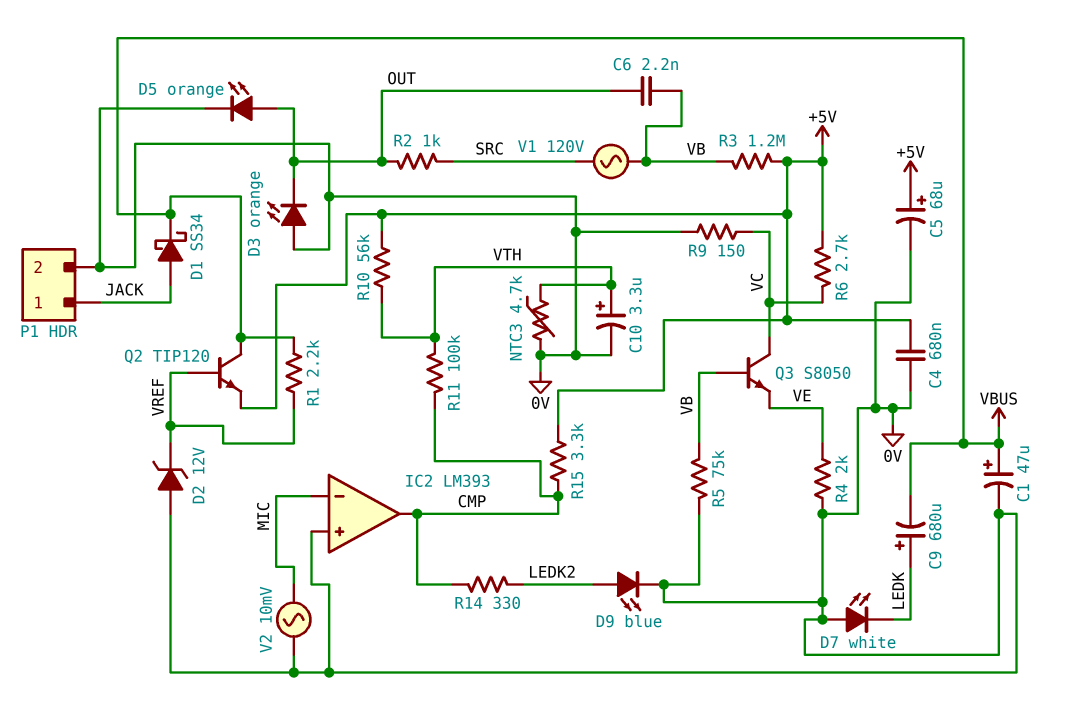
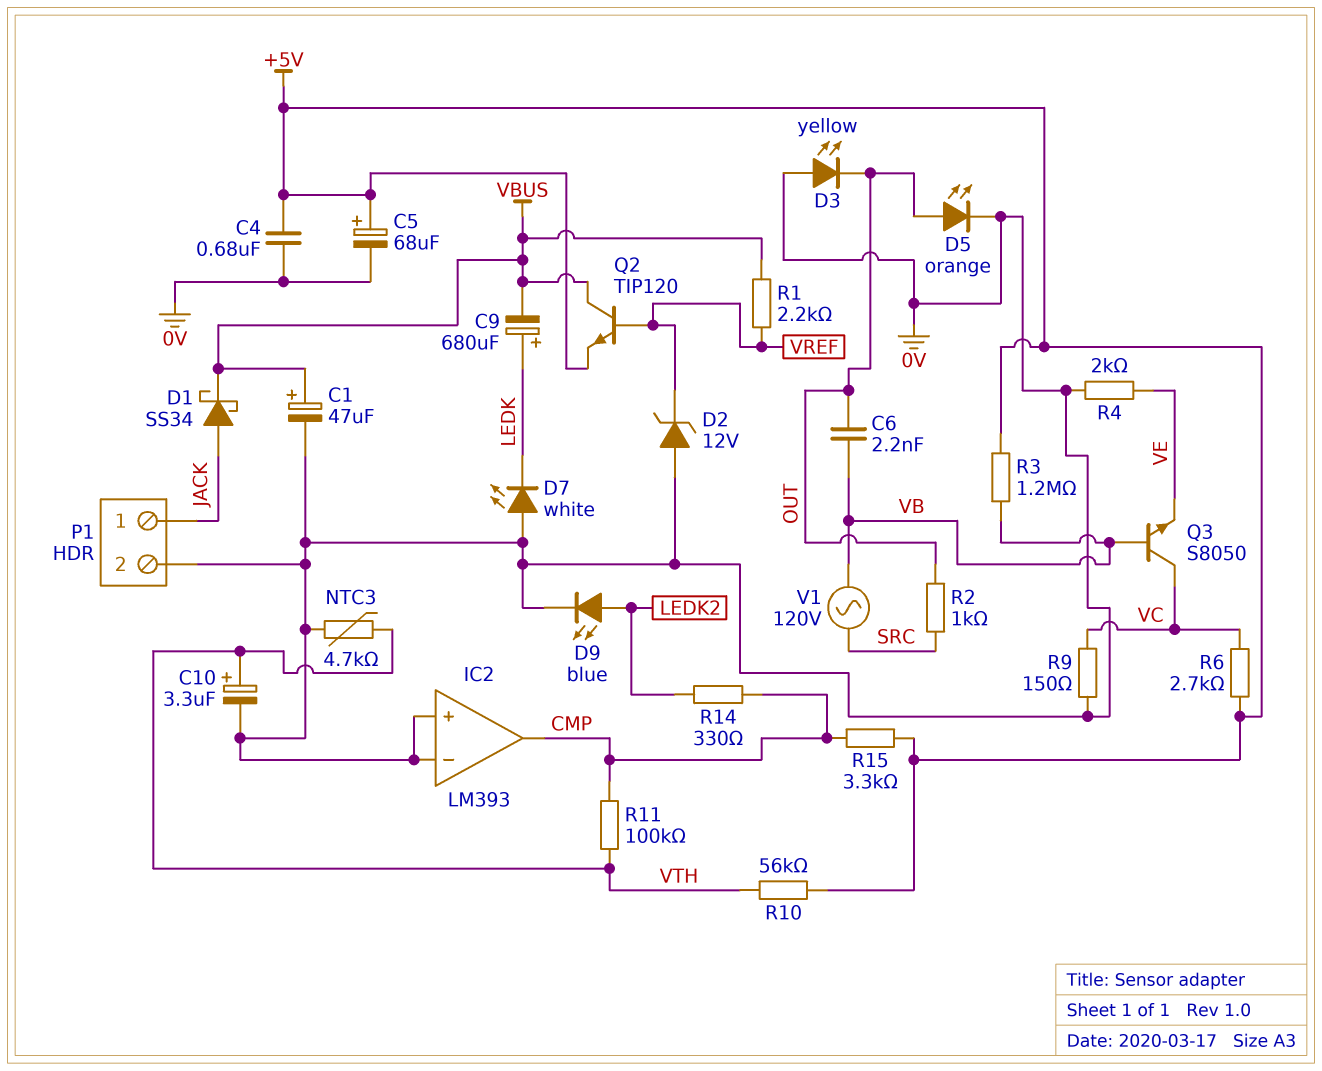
D3: LED orange (A 0V, K OUT) -> LED yellow (A 0V, K OUT)
IC2 pin in-: MIC -> 0V
R5: 75k (0V, VB) -> none
V2: AC 10mV (0V, MIC) -> none

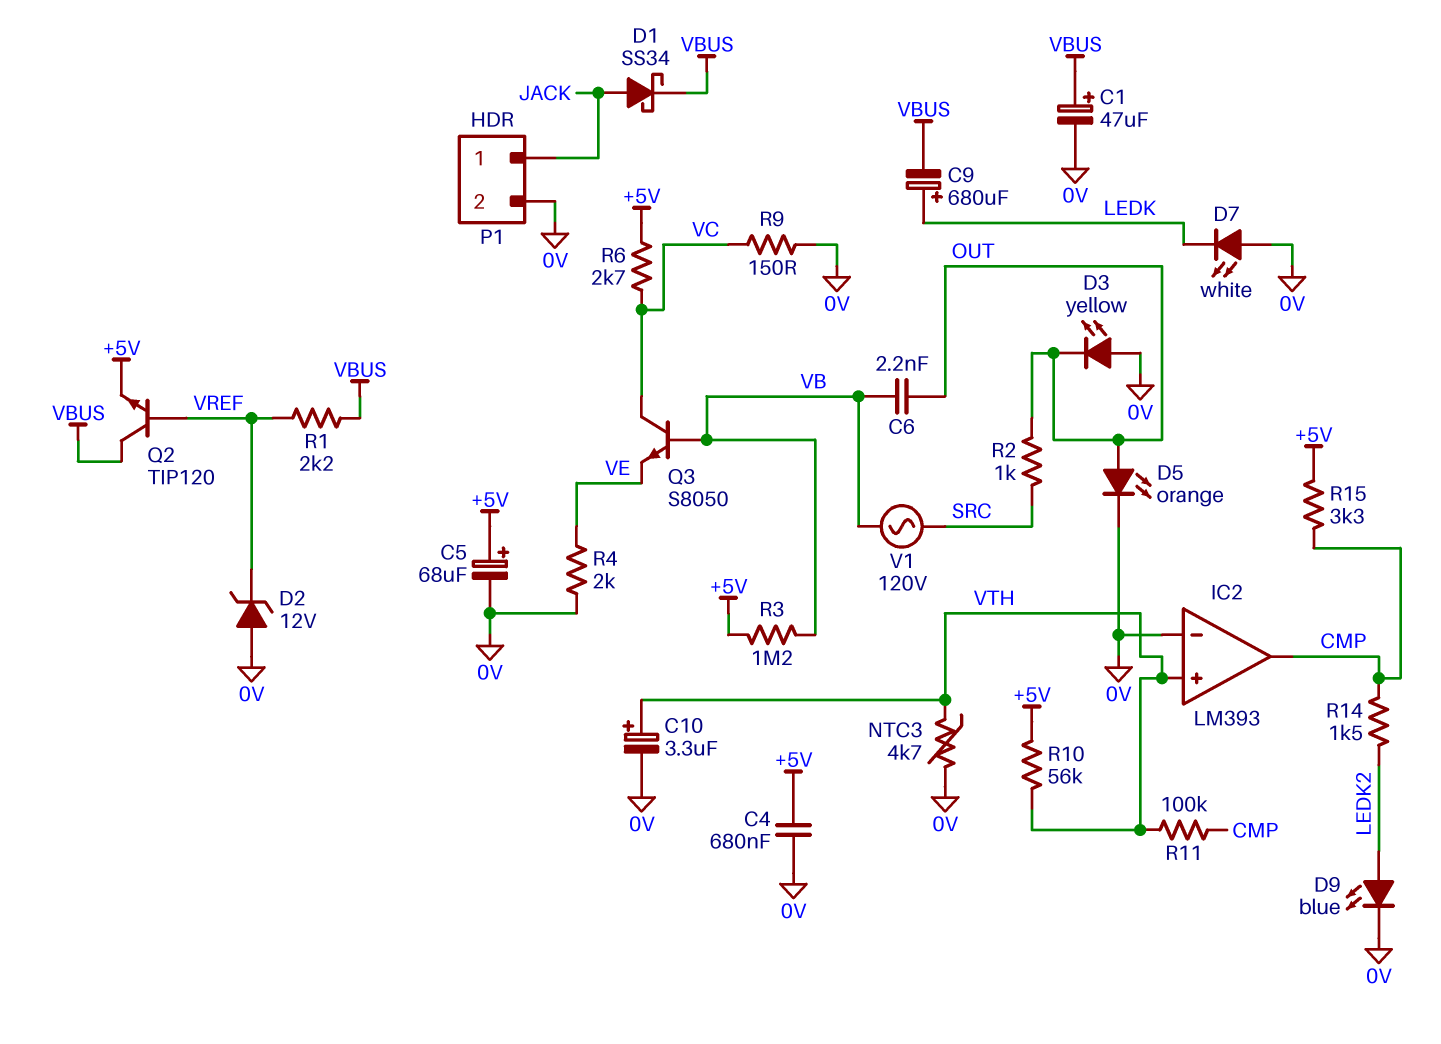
IC2 pin in+: 0V -> VTH
R14: 330 (CMP, LEDK2) -> 1.5k (CMP, LEDK2)

